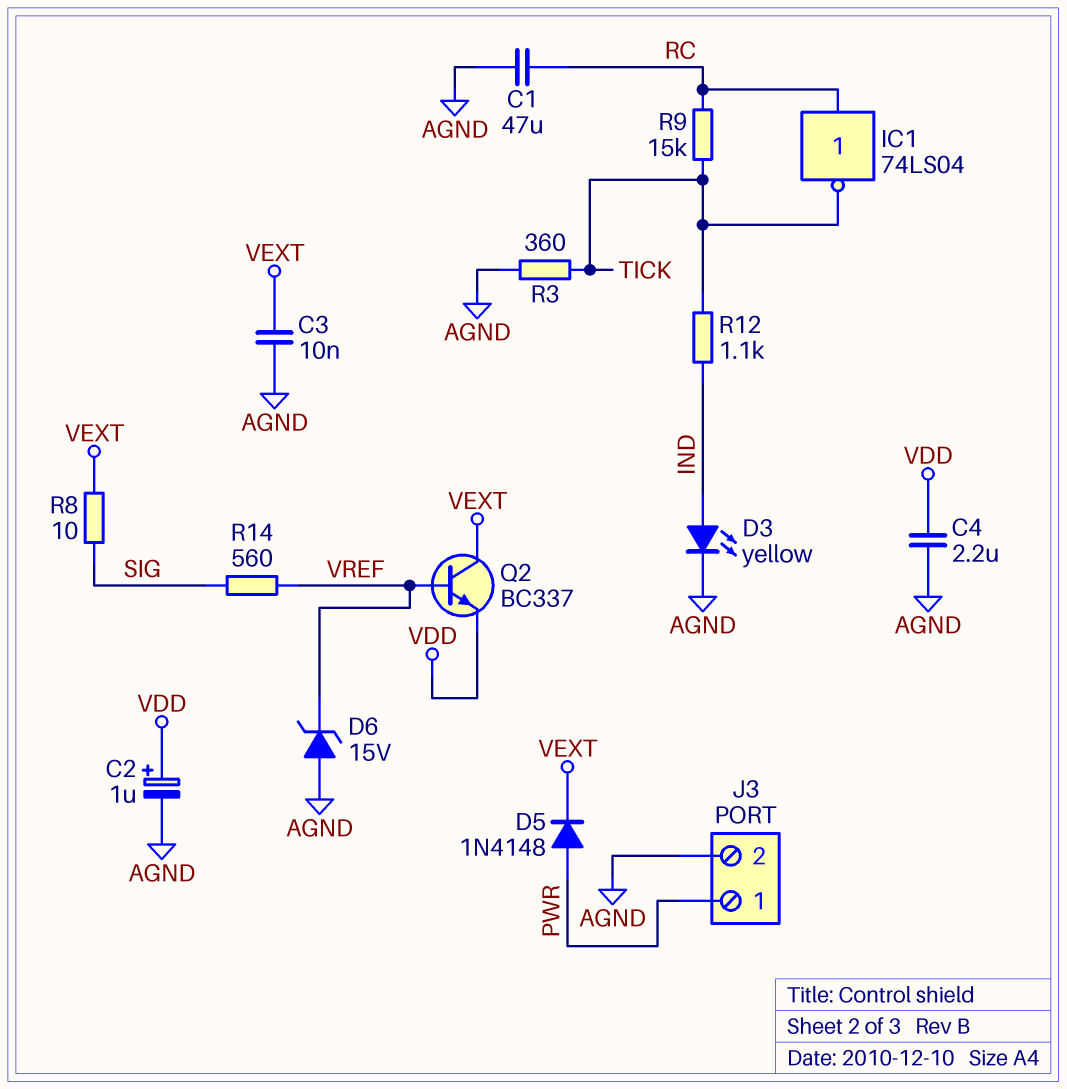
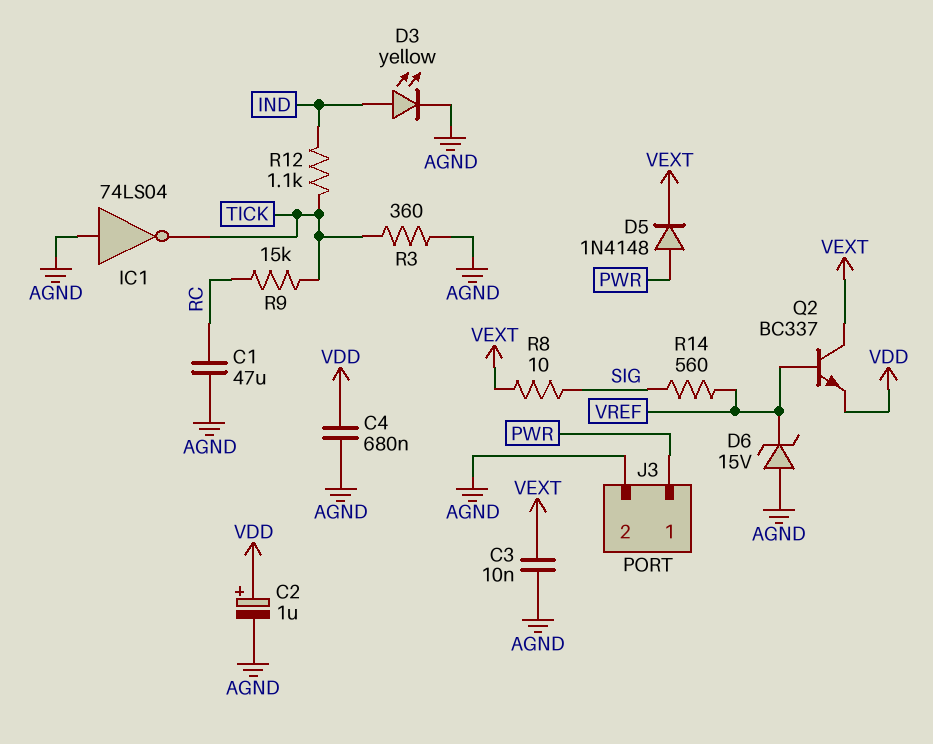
C4: 2.2uF (AGND, VDD) -> 680nF (AGND, VDD)
IC1: NOT 74LS04 (in RC, out TICK) -> NOT 74LS04 (in AGND, out TICK)

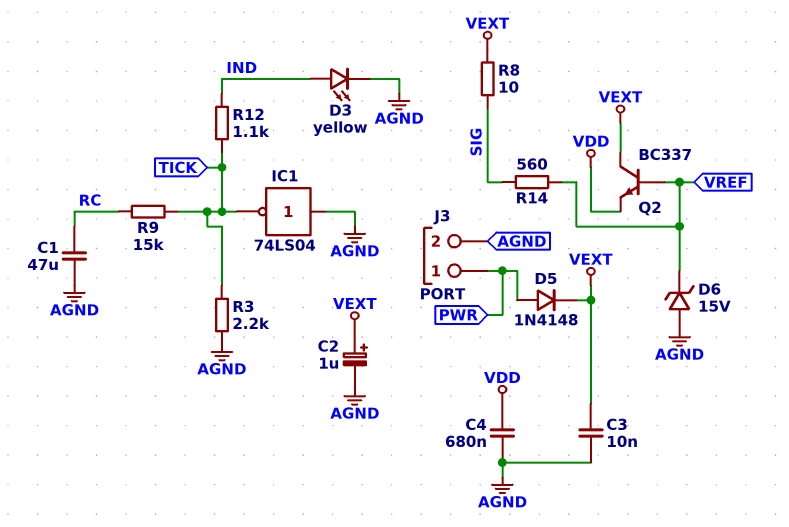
C2: 1uF (plus VDD, minus AGND) -> 1uF (plus VEXT, minus AGND)
R3: 360 (AGND, TICK) -> 2.2k (AGND, TICK)

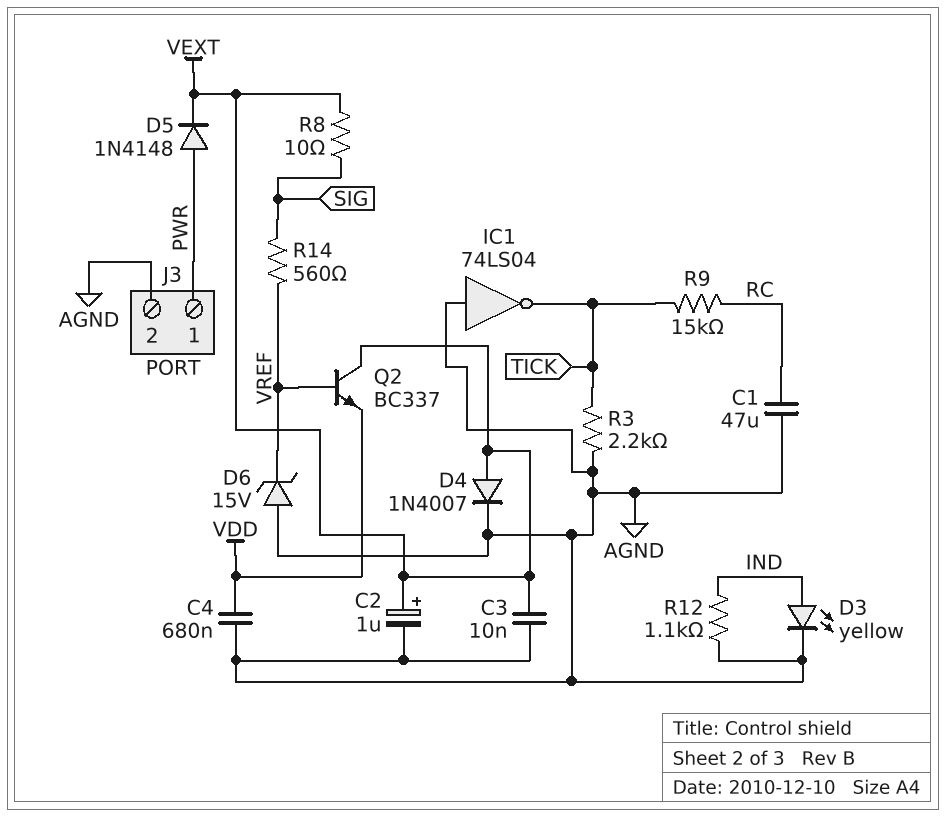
D4: none -> diode 1N4007 (A VEXT, K AGND)
R12: 1.1k (IND, TICK) -> 1.1k (AGND, IND)

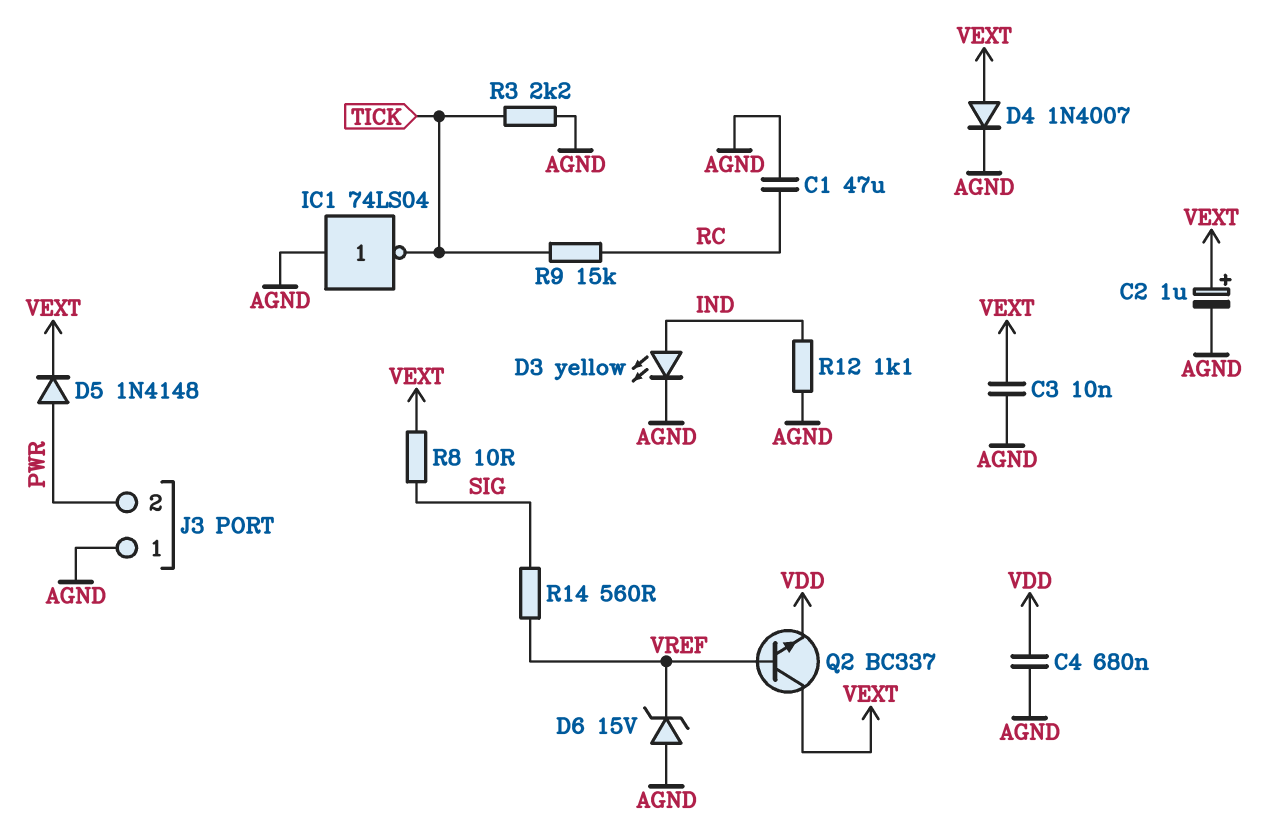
J3 pin 1: PWR -> AGND
J3 pin 2: AGND -> PWR

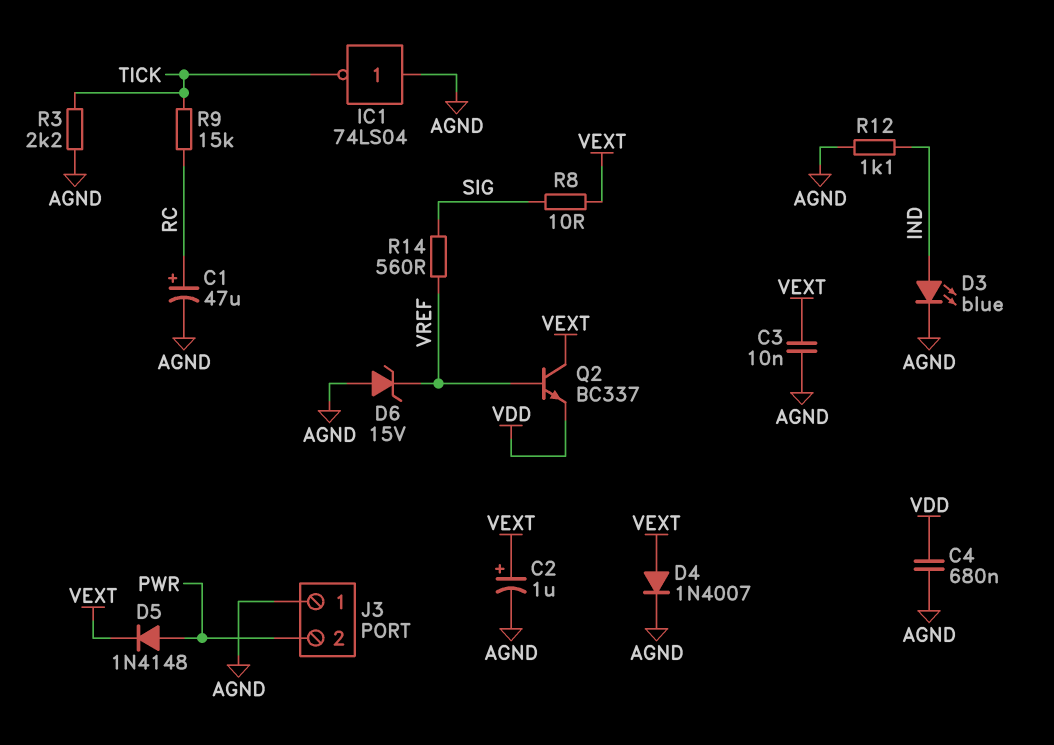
C1: 47uF (AGND, RC) -> 47uF (plus RC, minus AGND)
D3: LED yellow (A IND, K AGND) -> LED blue (A IND, K AGND)

